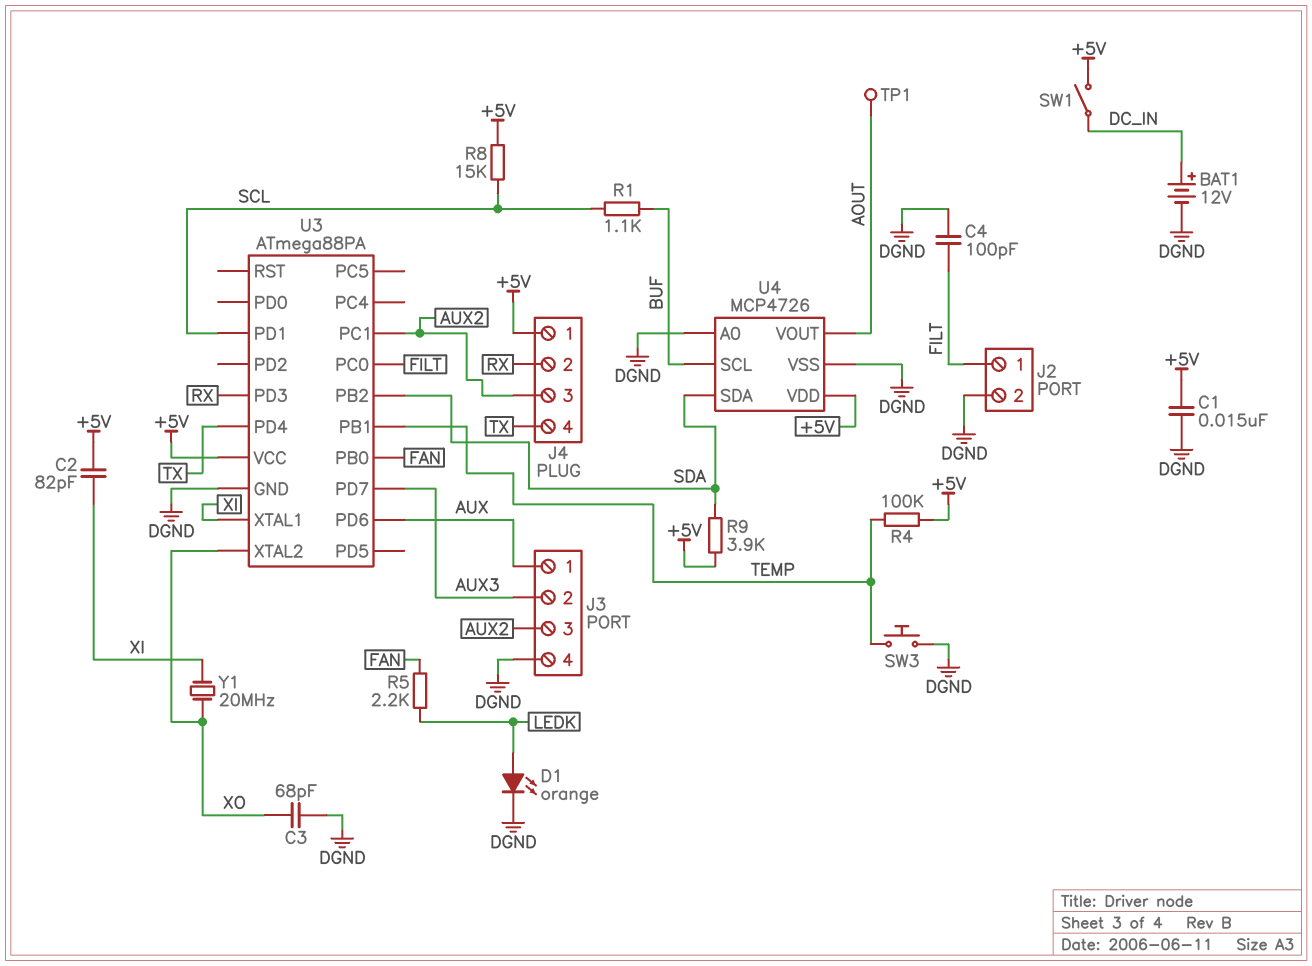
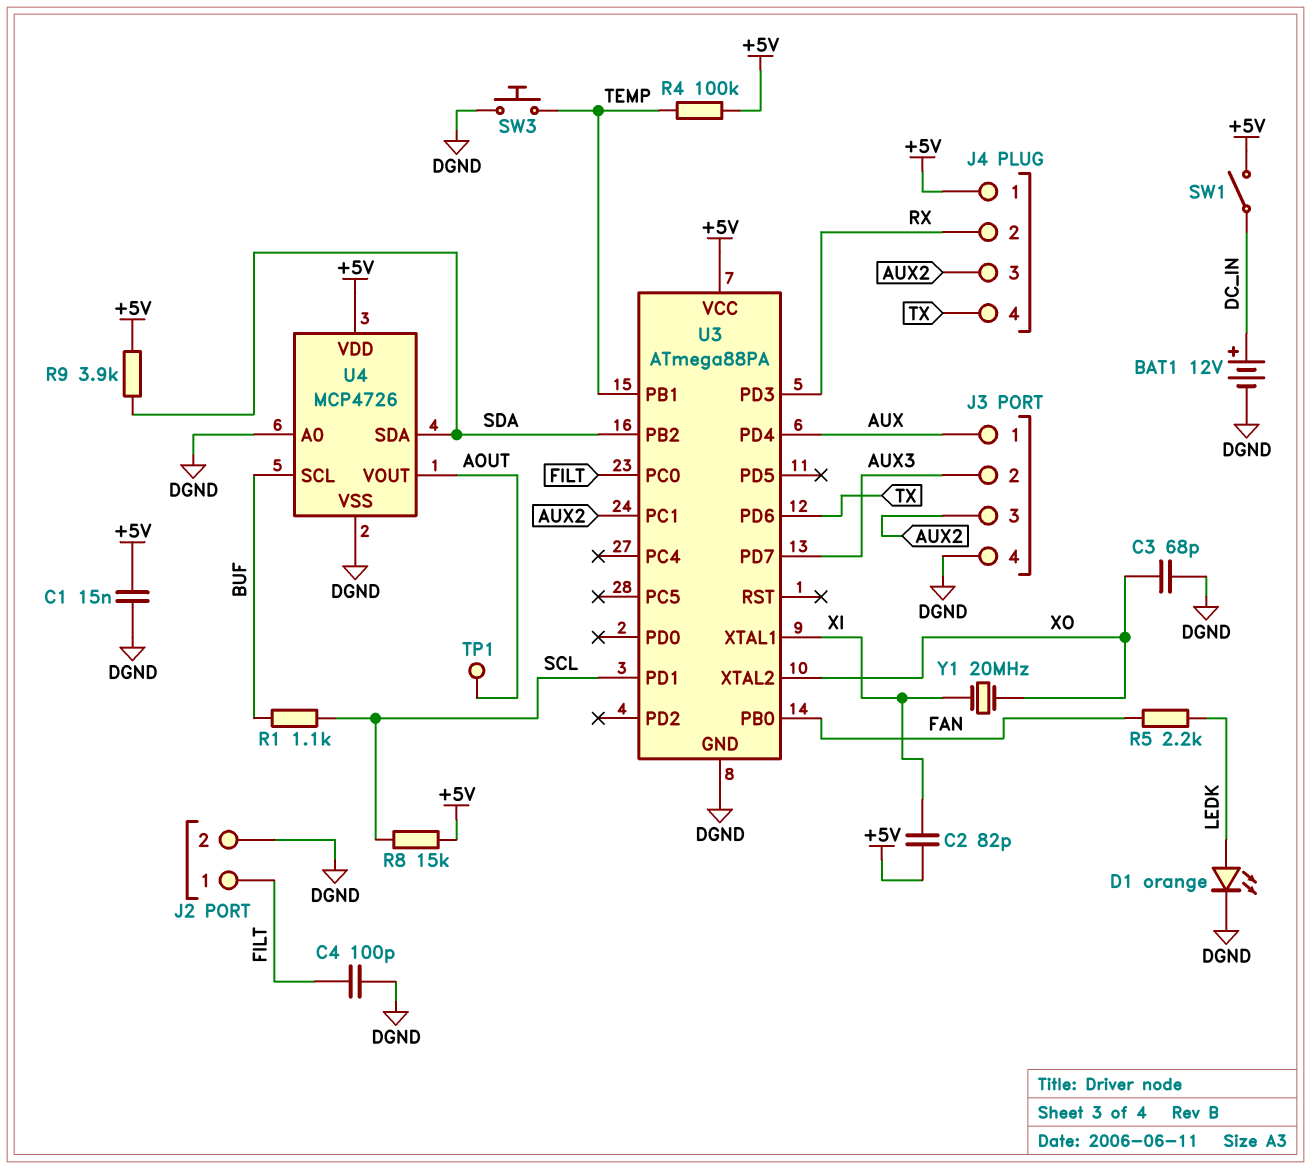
U3 pin PD4: TX -> AUX
U3 pin PD6: AUX -> TX

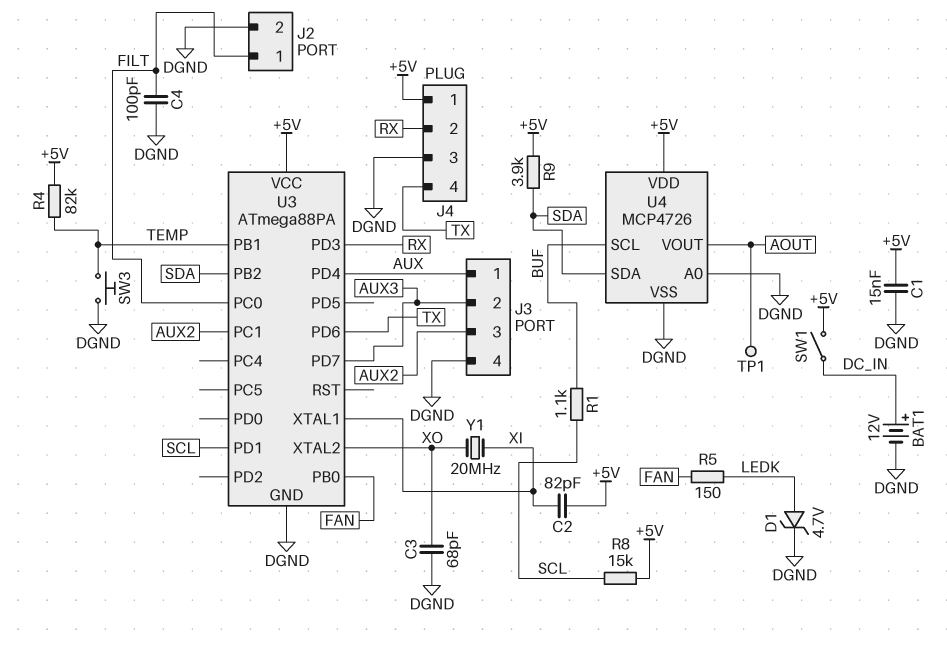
D1: LED orange (A LEDK, K DGND) -> zener 4.7V (A LEDK, K DGND)
J4 pin 3: AUX2 -> DGND
R4: 100k (+5V, TEMP) -> 82k (+5V, TEMP)
R5: 2.2k (FAN, LEDK) -> 150 (FAN, LEDK)

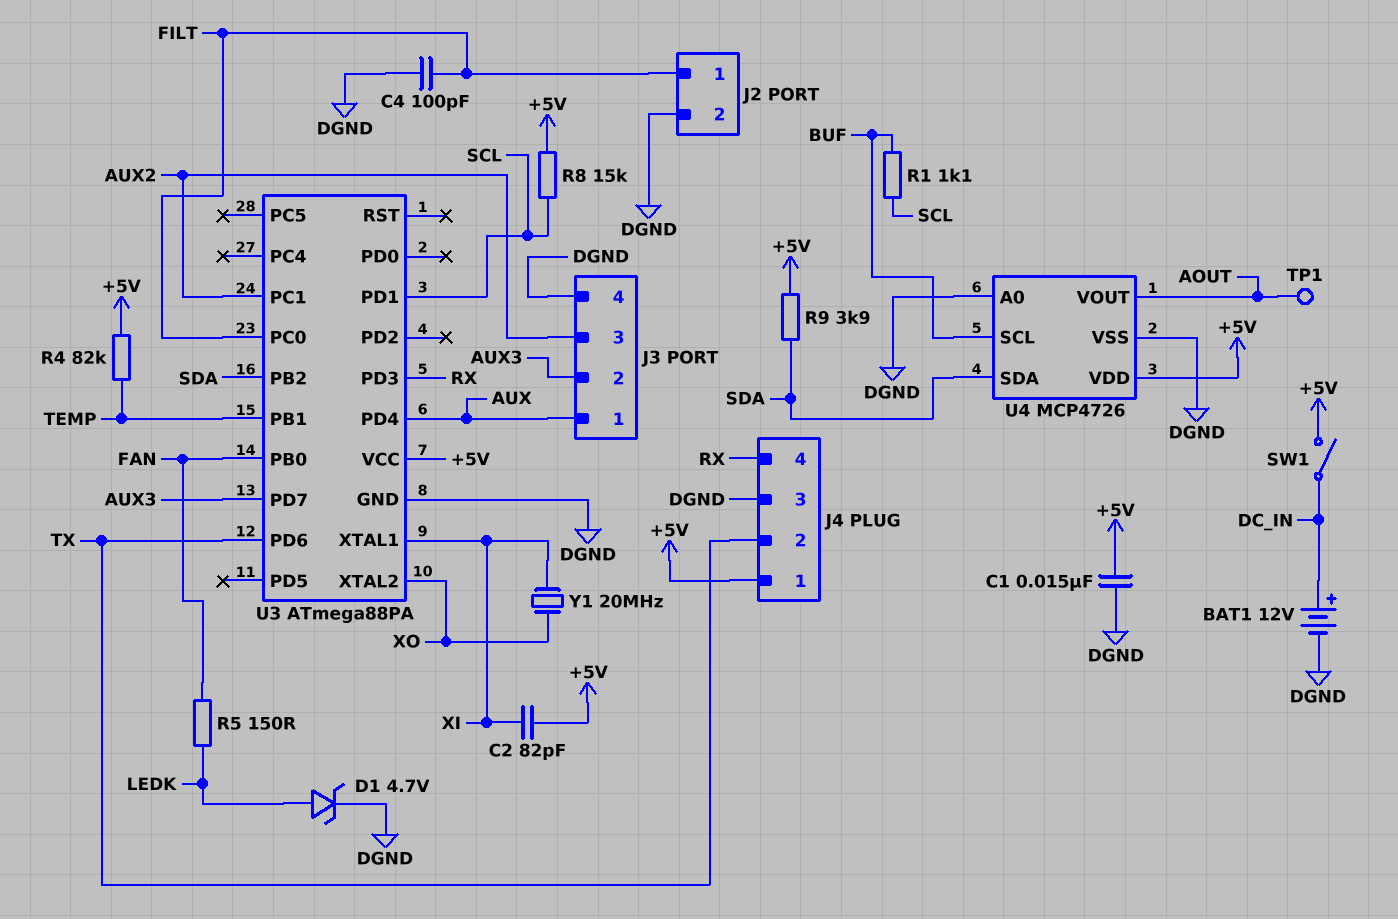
C3: 68pF (DGND, XO) -> none
J4 pin 2: RX -> TX
J4 pin 4: TX -> RX
SW3: button (DGND, TEMP) -> none

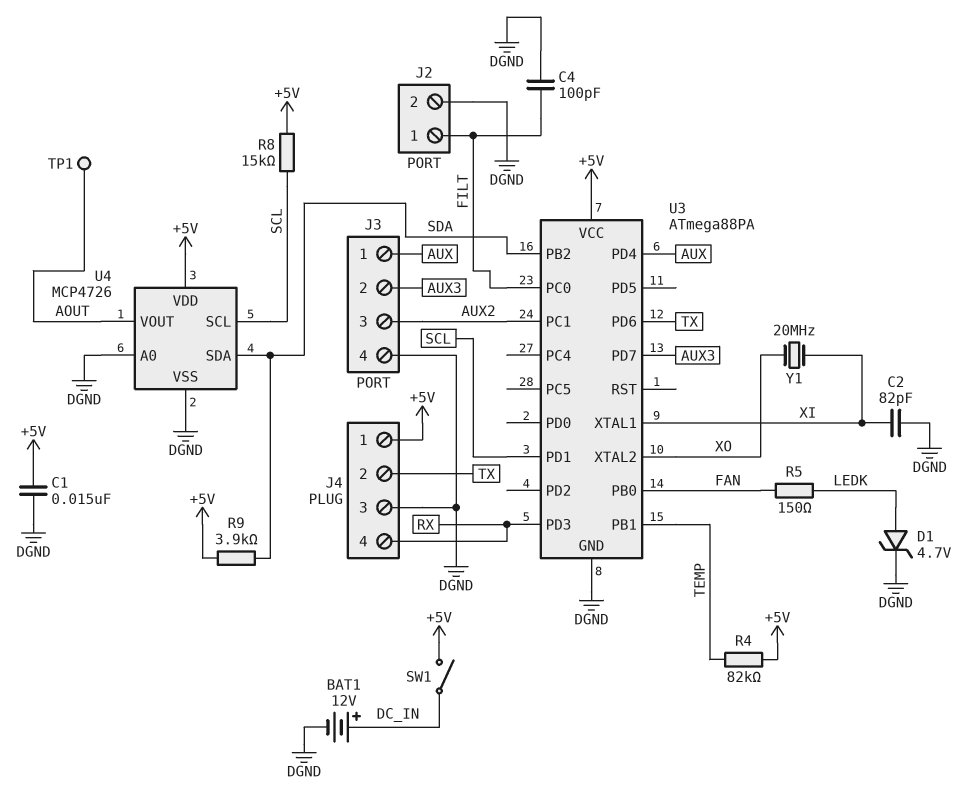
C2: 82pF (+5V, XI) -> 82pF (DGND, XI)
R1: 1.1k (BUF, SCL) -> none
U4 pin SCL: BUF -> SCL

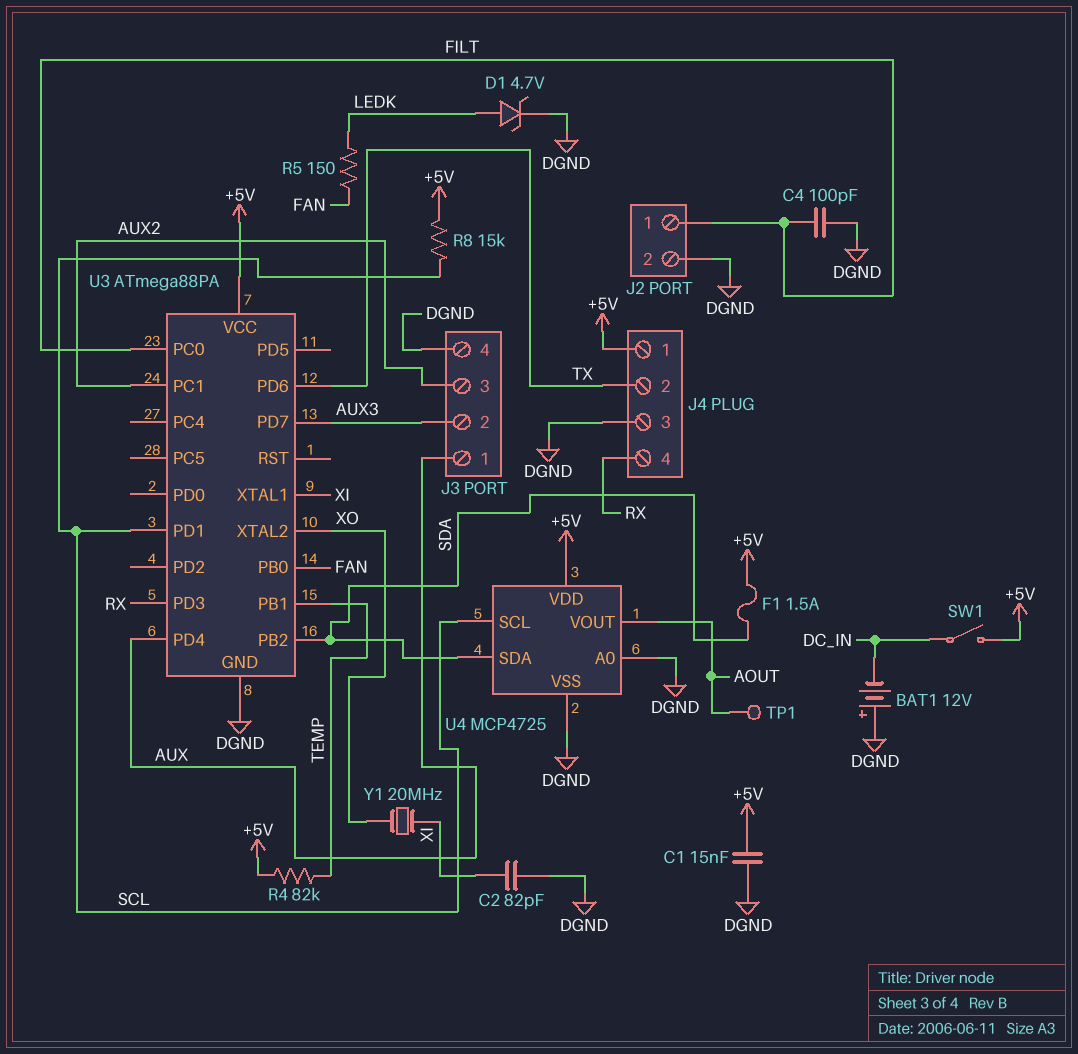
BAT1: 12V (plus DC_IN, minus DGND) -> 12V (plus DGND, minus DC_IN)
F1: none -> 1.5A (+5V, SDA)
R9: 3.9k (+5V, SDA) -> none
U4: MCP4726 -> MCP4725

